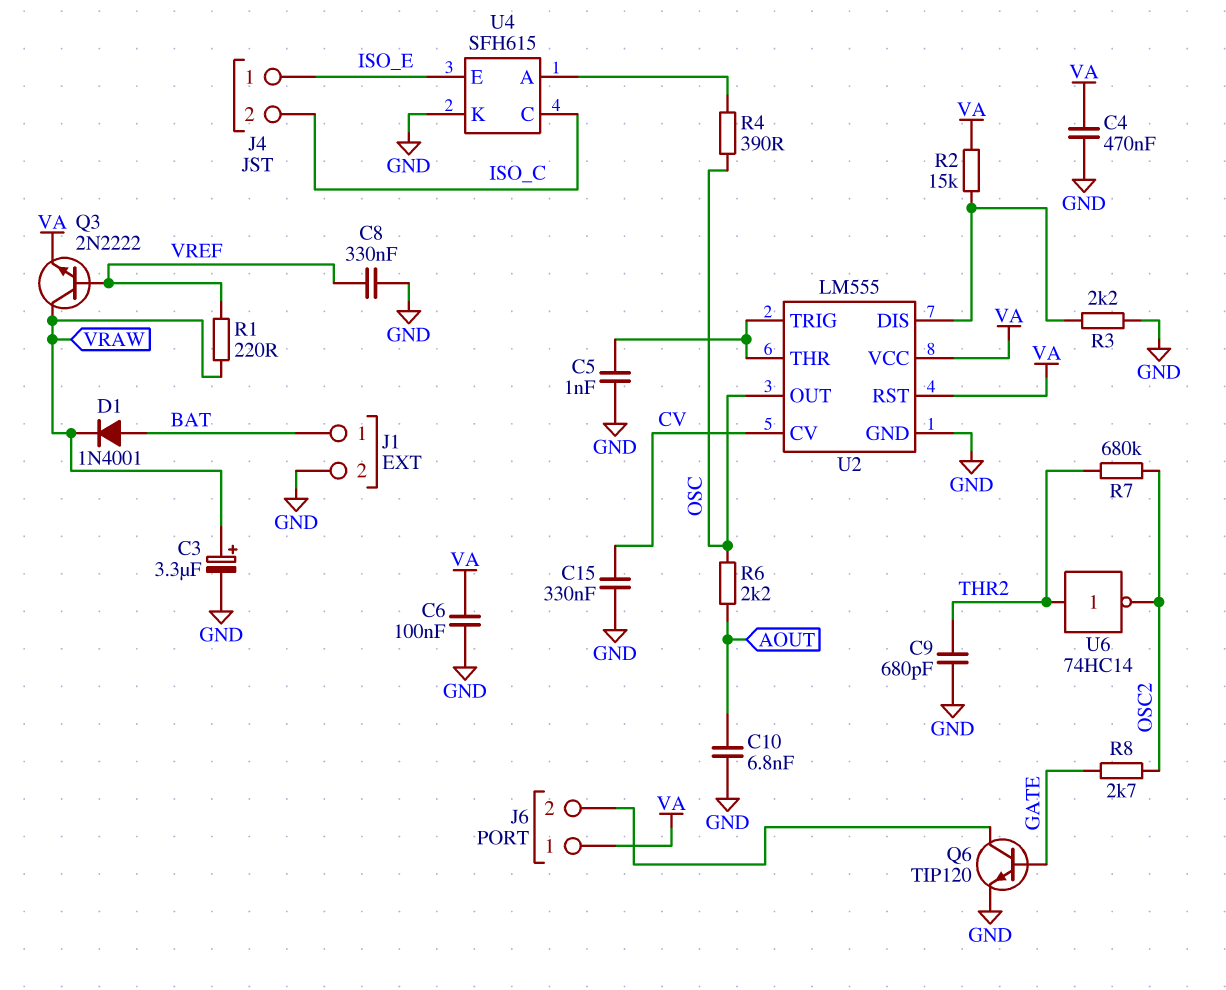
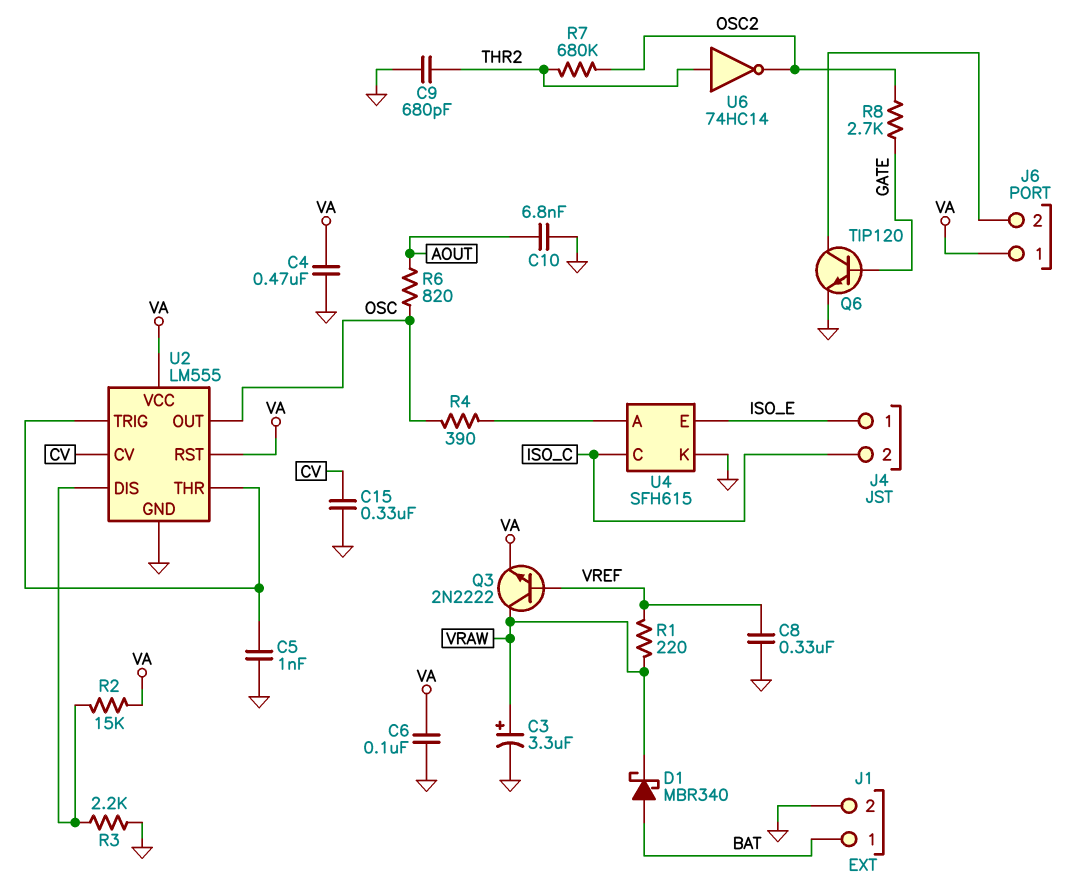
D1: diode 1N4001 (A BAT, K VRAW) -> schottky MBR340 (A BAT, K VRAW)
R6: 2.2k (AOUT, OSC) -> 820 (AOUT, OSC)

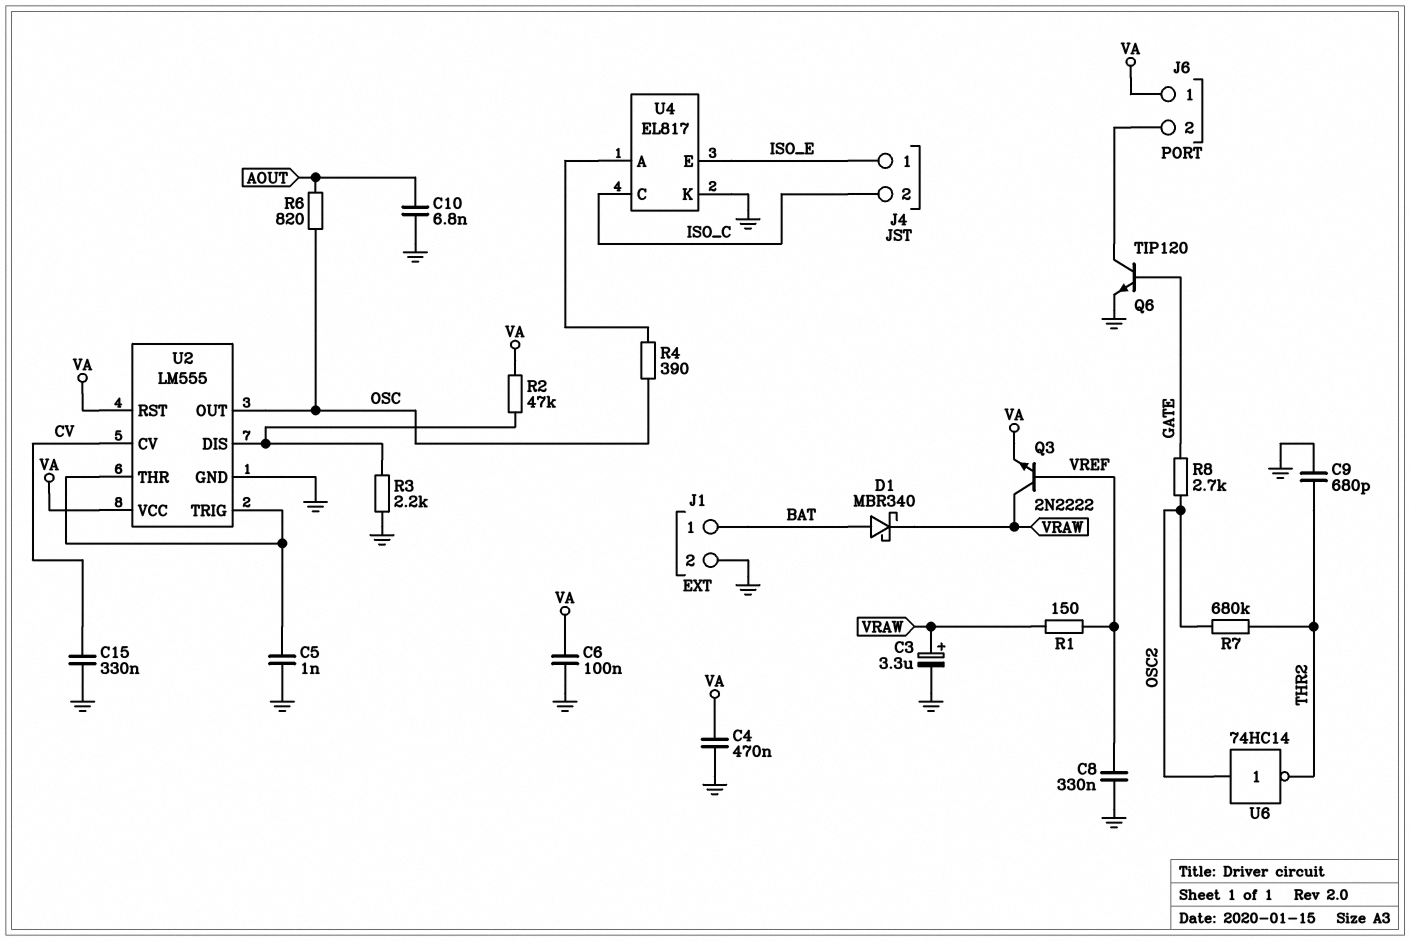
R1: 220 (VRAW, VREF) -> 150 (VRAW, VREF)
R2: 15k (U2/DIS, VA) -> 47k (U2/DIS, VA)
U4: SFH615 -> EL817
U6: NOT 74HC14 (in THR2, out OSC2) -> NOT 74HC14 (in OSC2, out THR2)

